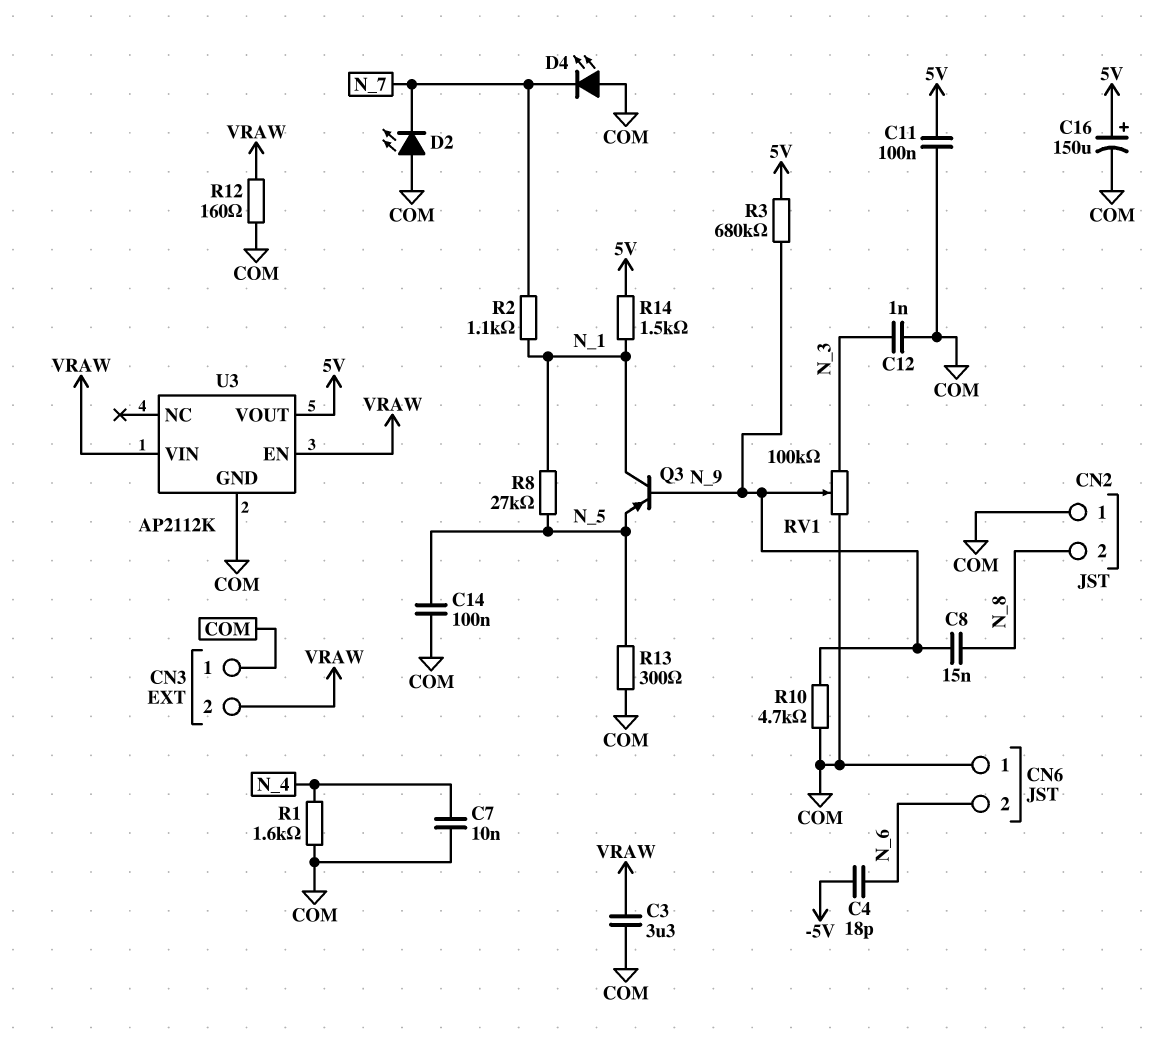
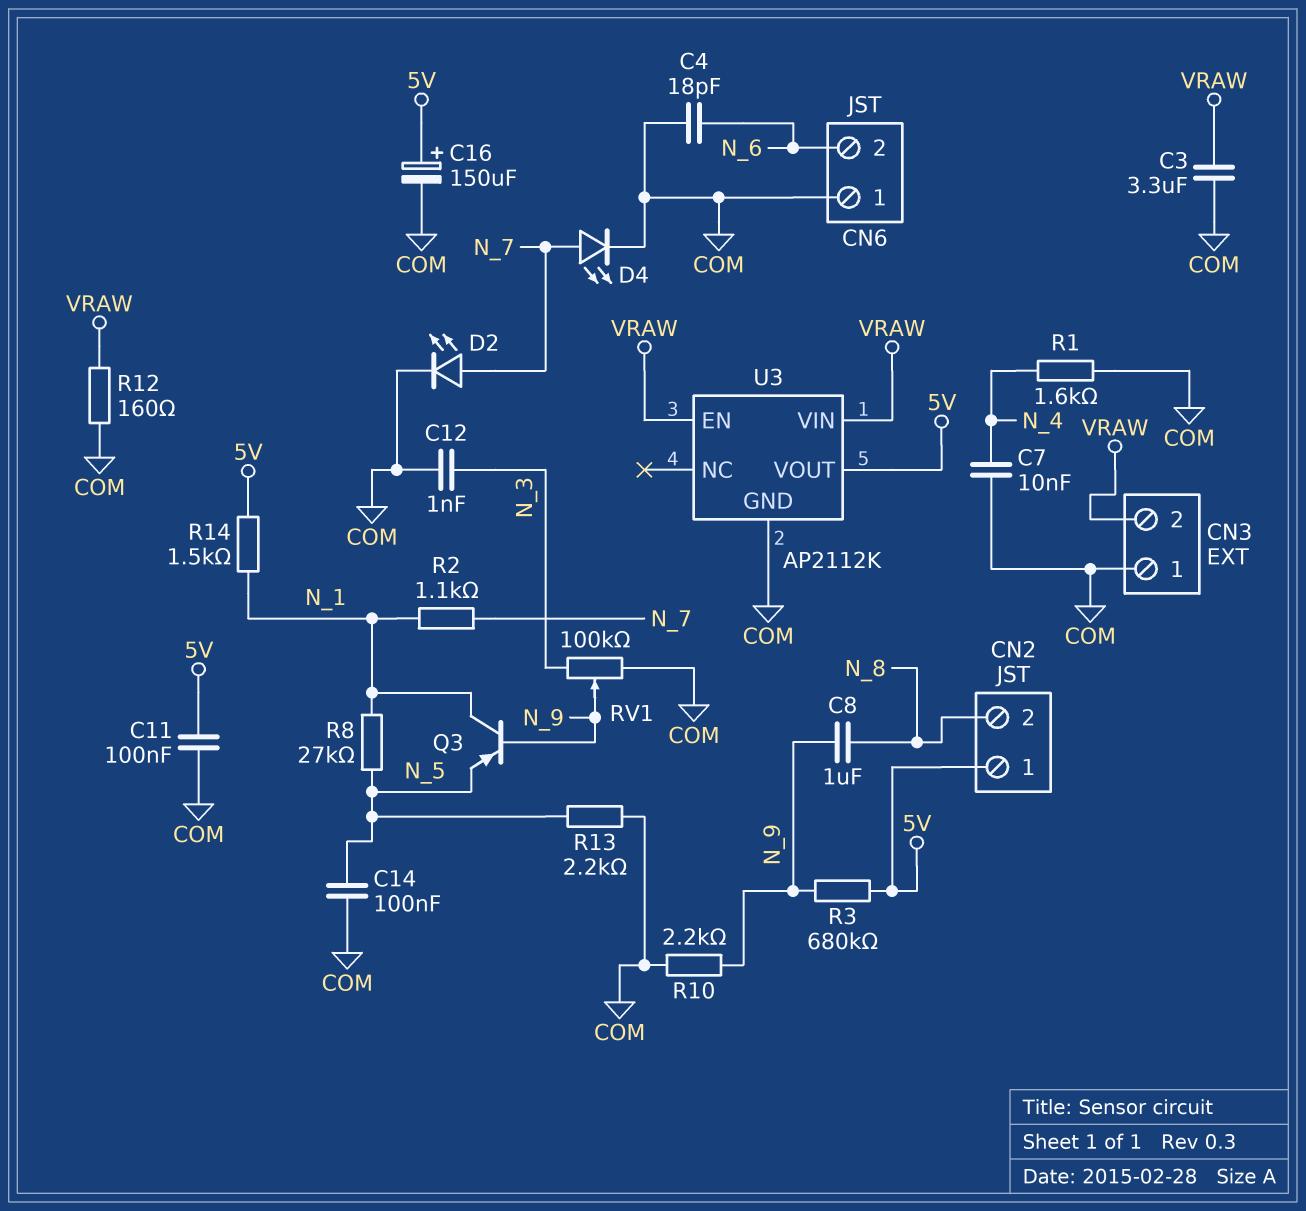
C4: 18pF (-5V, N_6) -> 18pF (COM, N_6)
C8: 15nF (N_8, N_9) -> 1uF (N_8, N_9)
CN2 pin 1: COM -> 5V
D2: LED (A COM, K N_7) -> LED (A N_7, K COM)
D4: LED (A COM, K N_7) -> LED (A N_7, K COM)
R10: 4.7k (COM, N_9) -> 2.2k (COM, N_9)
R13: 300 (COM, N_5) -> 2.2k (COM, N_5)

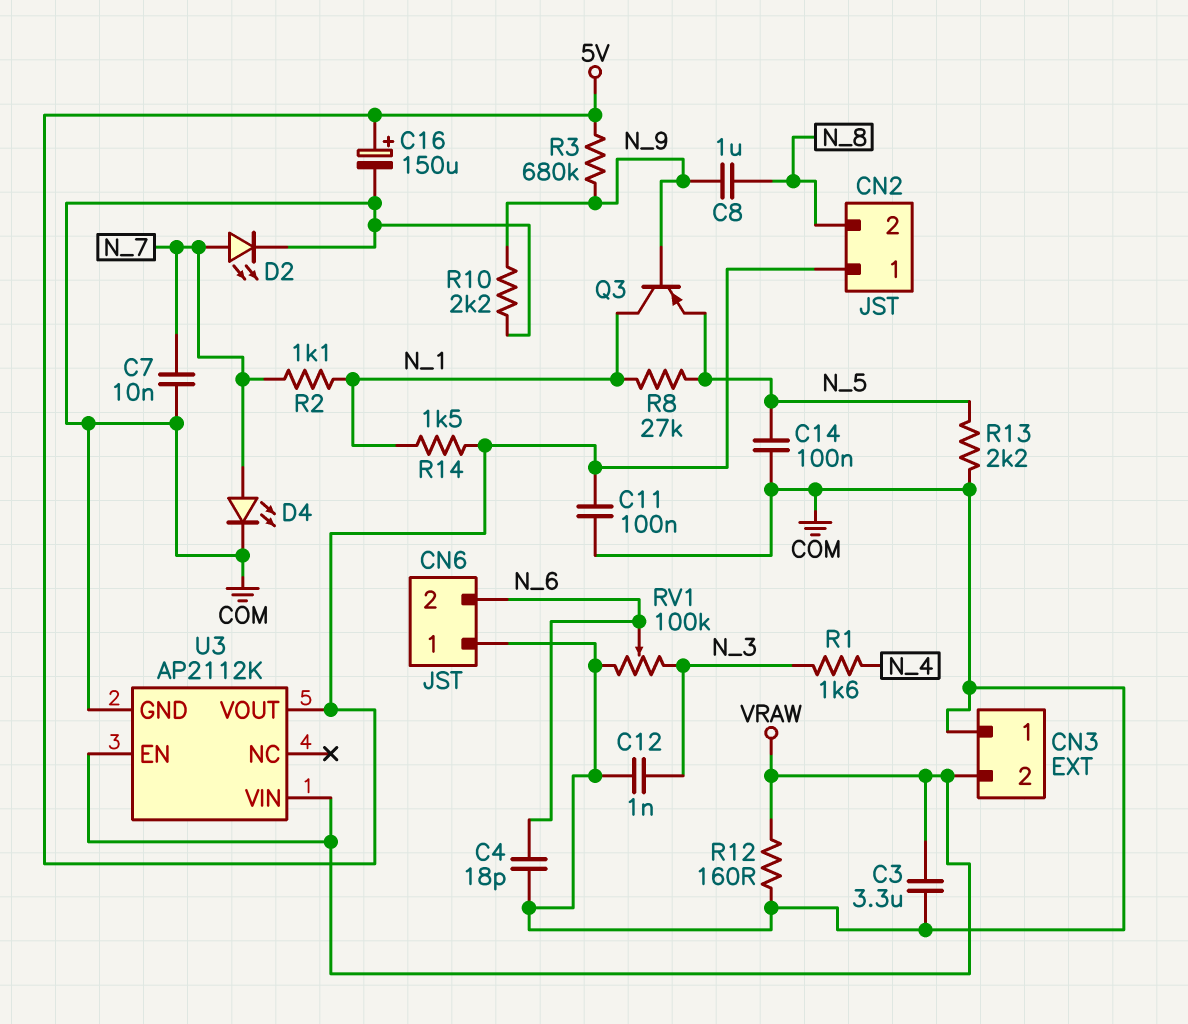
C7: 10nF (COM, N_4) -> 10nF (COM, N_7)
R1: 1.6k (COM, N_4) -> 1.6k (N_3, N_4)
RV1: 100k (COM, N_3, wiper N_9) -> 100k (COM, N_3, wiper N_6)

